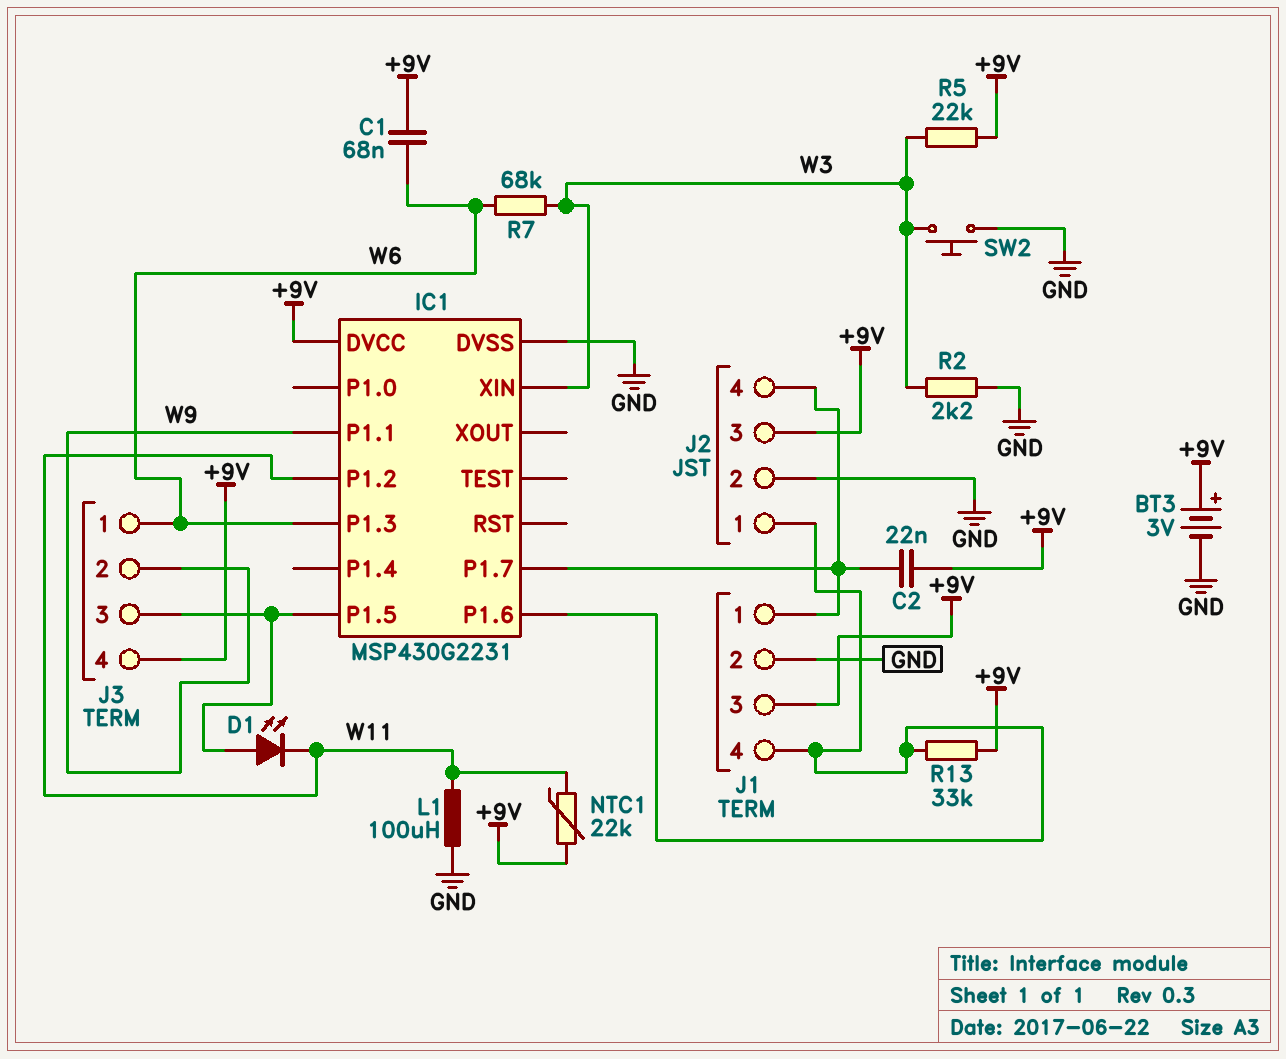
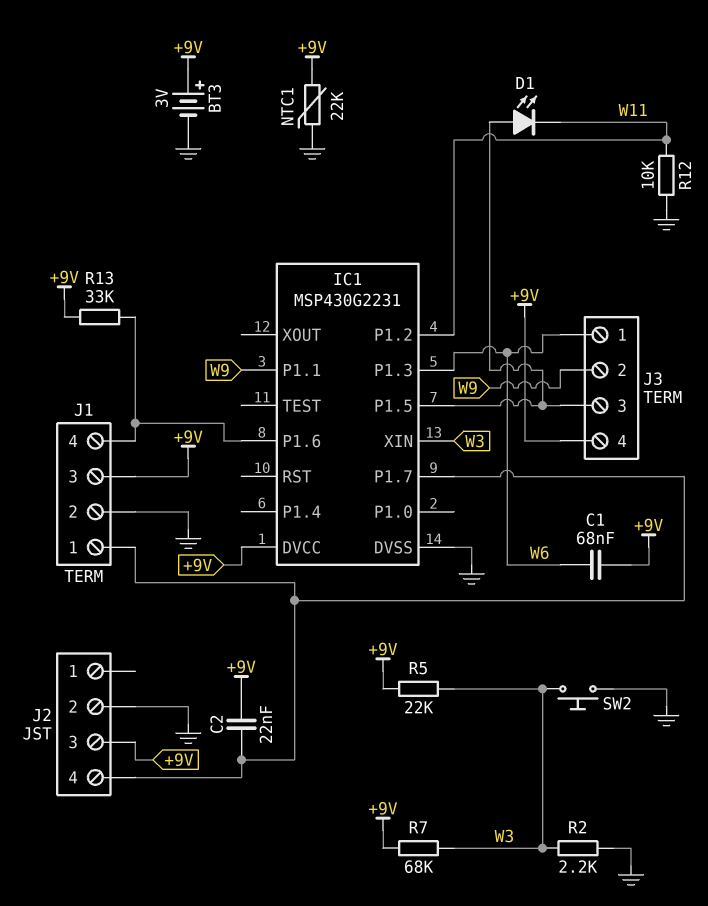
J2 pin 1: IC1/P1.6 -> none
L1: 100uH (GND, W11) -> none
NTC1: 22k (+9V, W11) -> 22k (+9V, GND)
R7: 68k (W3, W6) -> 68k (+9V, W3)
R12: none -> 10k (GND, W11)

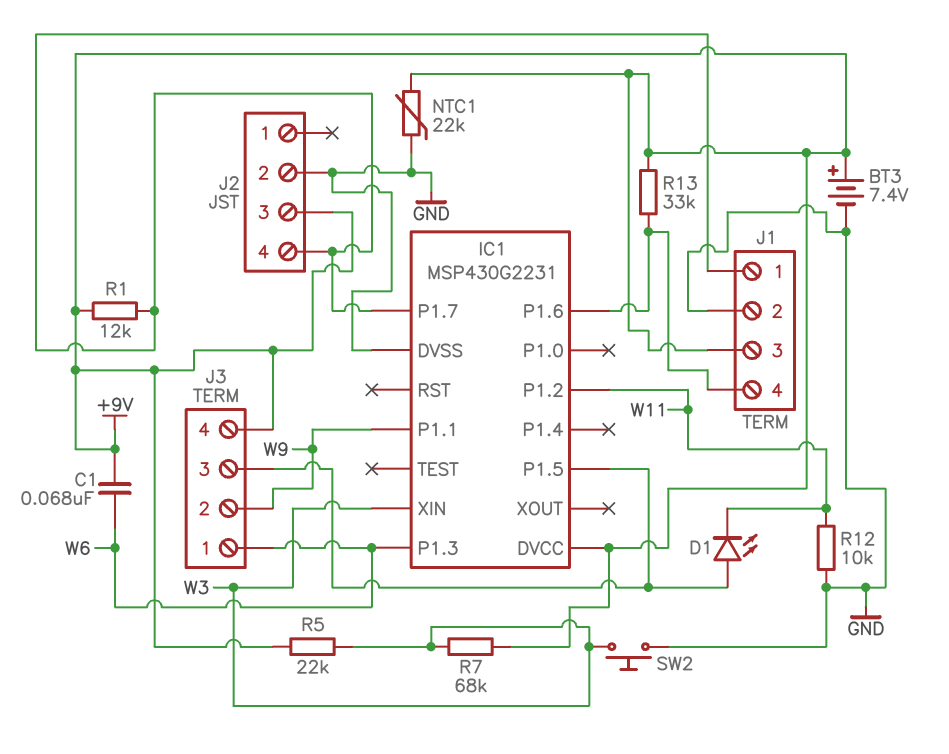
BT3: 3V (plus +9V, minus GND) -> 7.4V (plus +9V, minus GND)
C2: 22nF (+9V, IC1/P1.7) -> none
R1: none -> 12k (+9V, IC1/P1.7)
R2: 2.2k (GND, W3) -> none

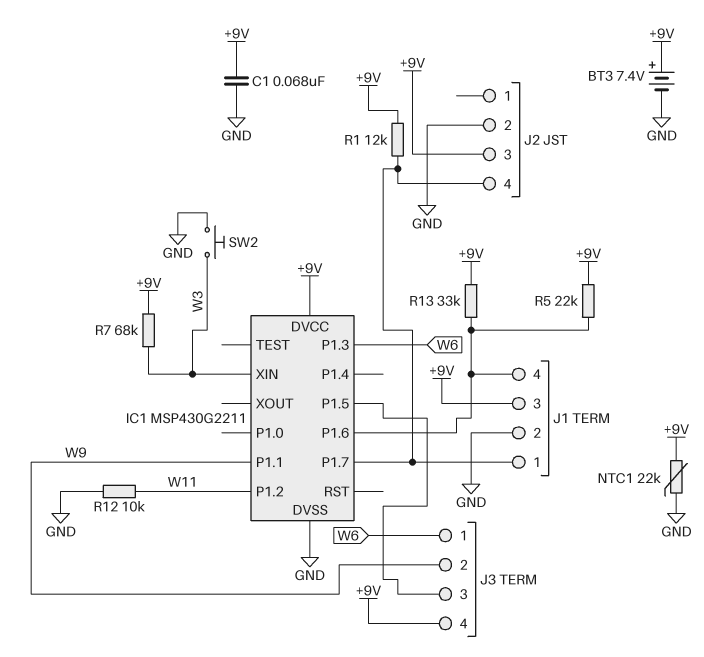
C1: 68nF (+9V, W6) -> 68nF (+9V, GND)
D1: LED (A IC1/P1.5, K W11) -> none
IC1: MSP430G2231 -> MSP430G2211
R5: 22k (+9V, W3) -> 22k (+9V, IC1/P1.6)

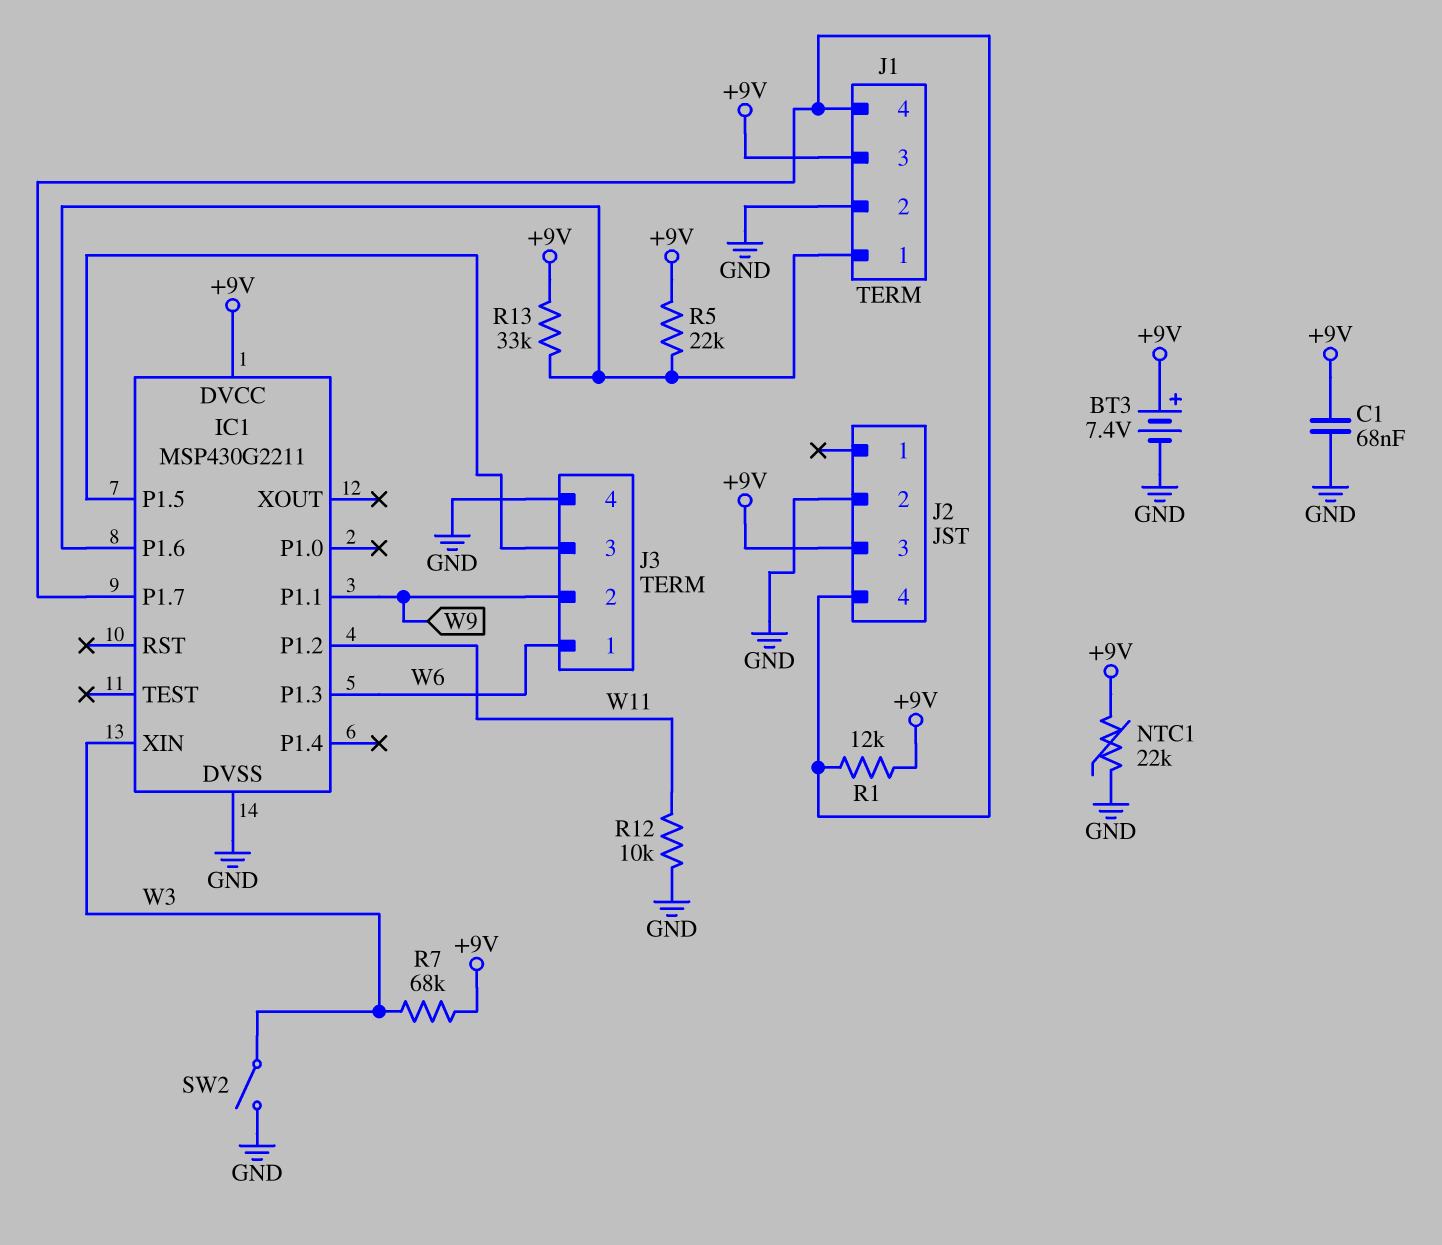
J1 pin 1: IC1/P1.7 -> IC1/P1.6
J1 pin 4: IC1/P1.6 -> IC1/P1.7
J3 pin 4: +9V -> GND
SW2: button (GND, W3) -> switch (GND, W3)

